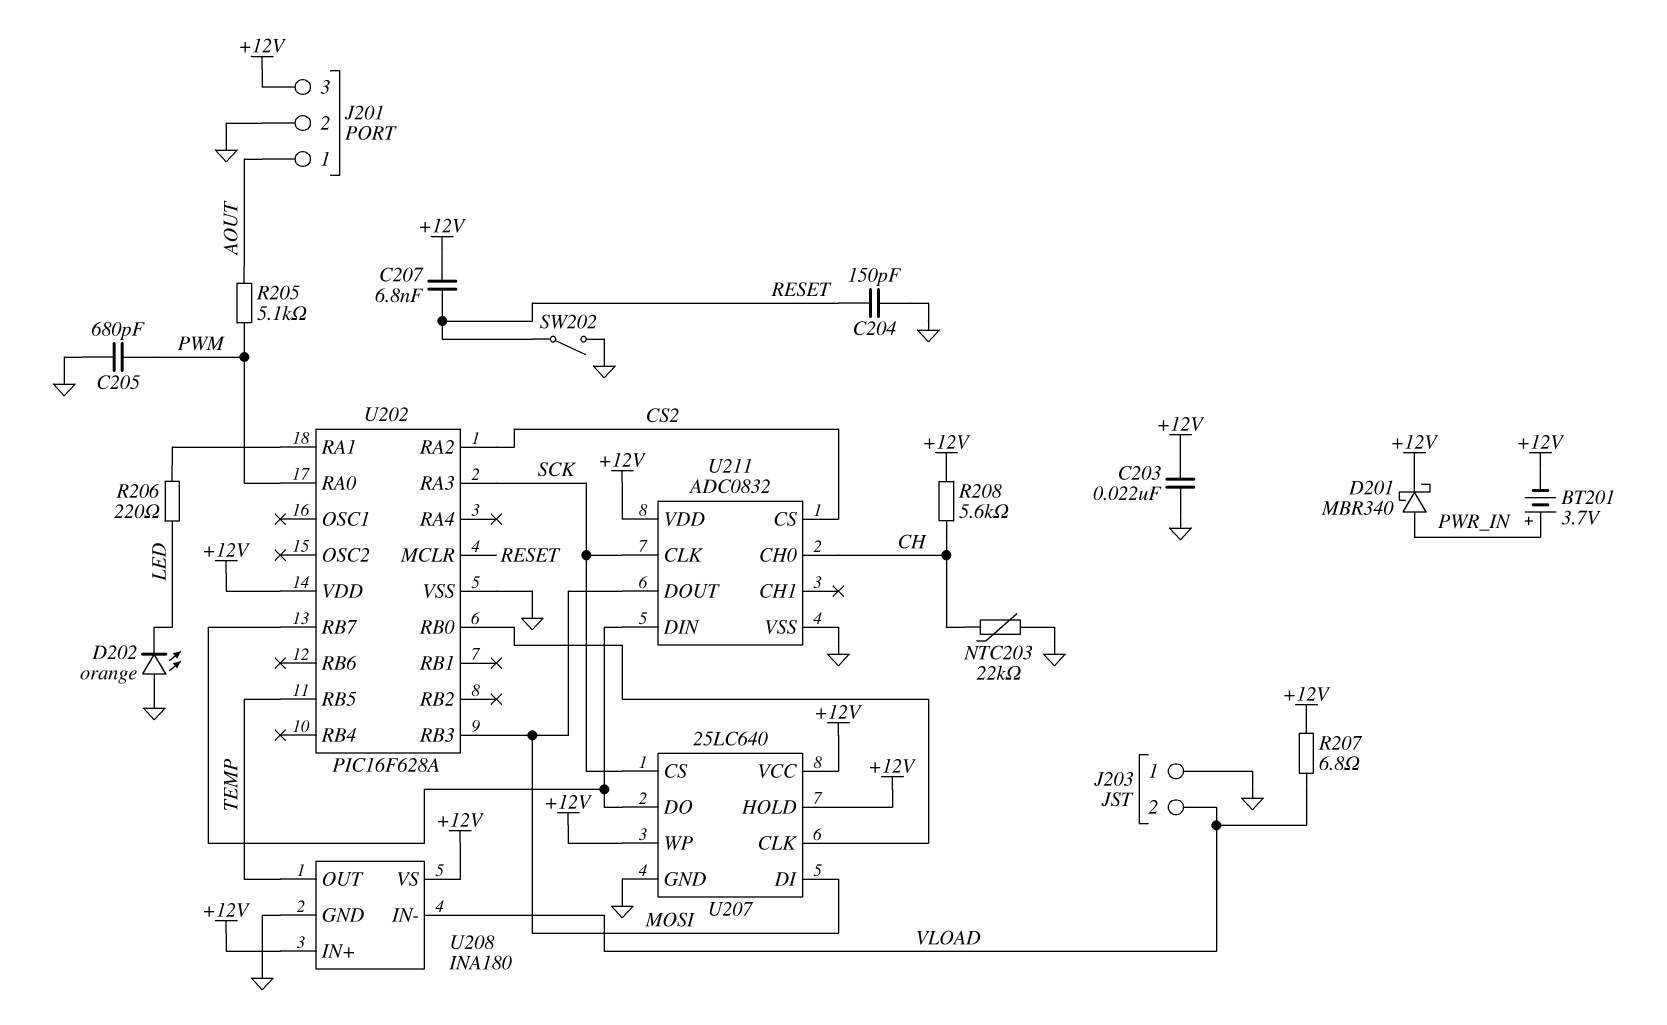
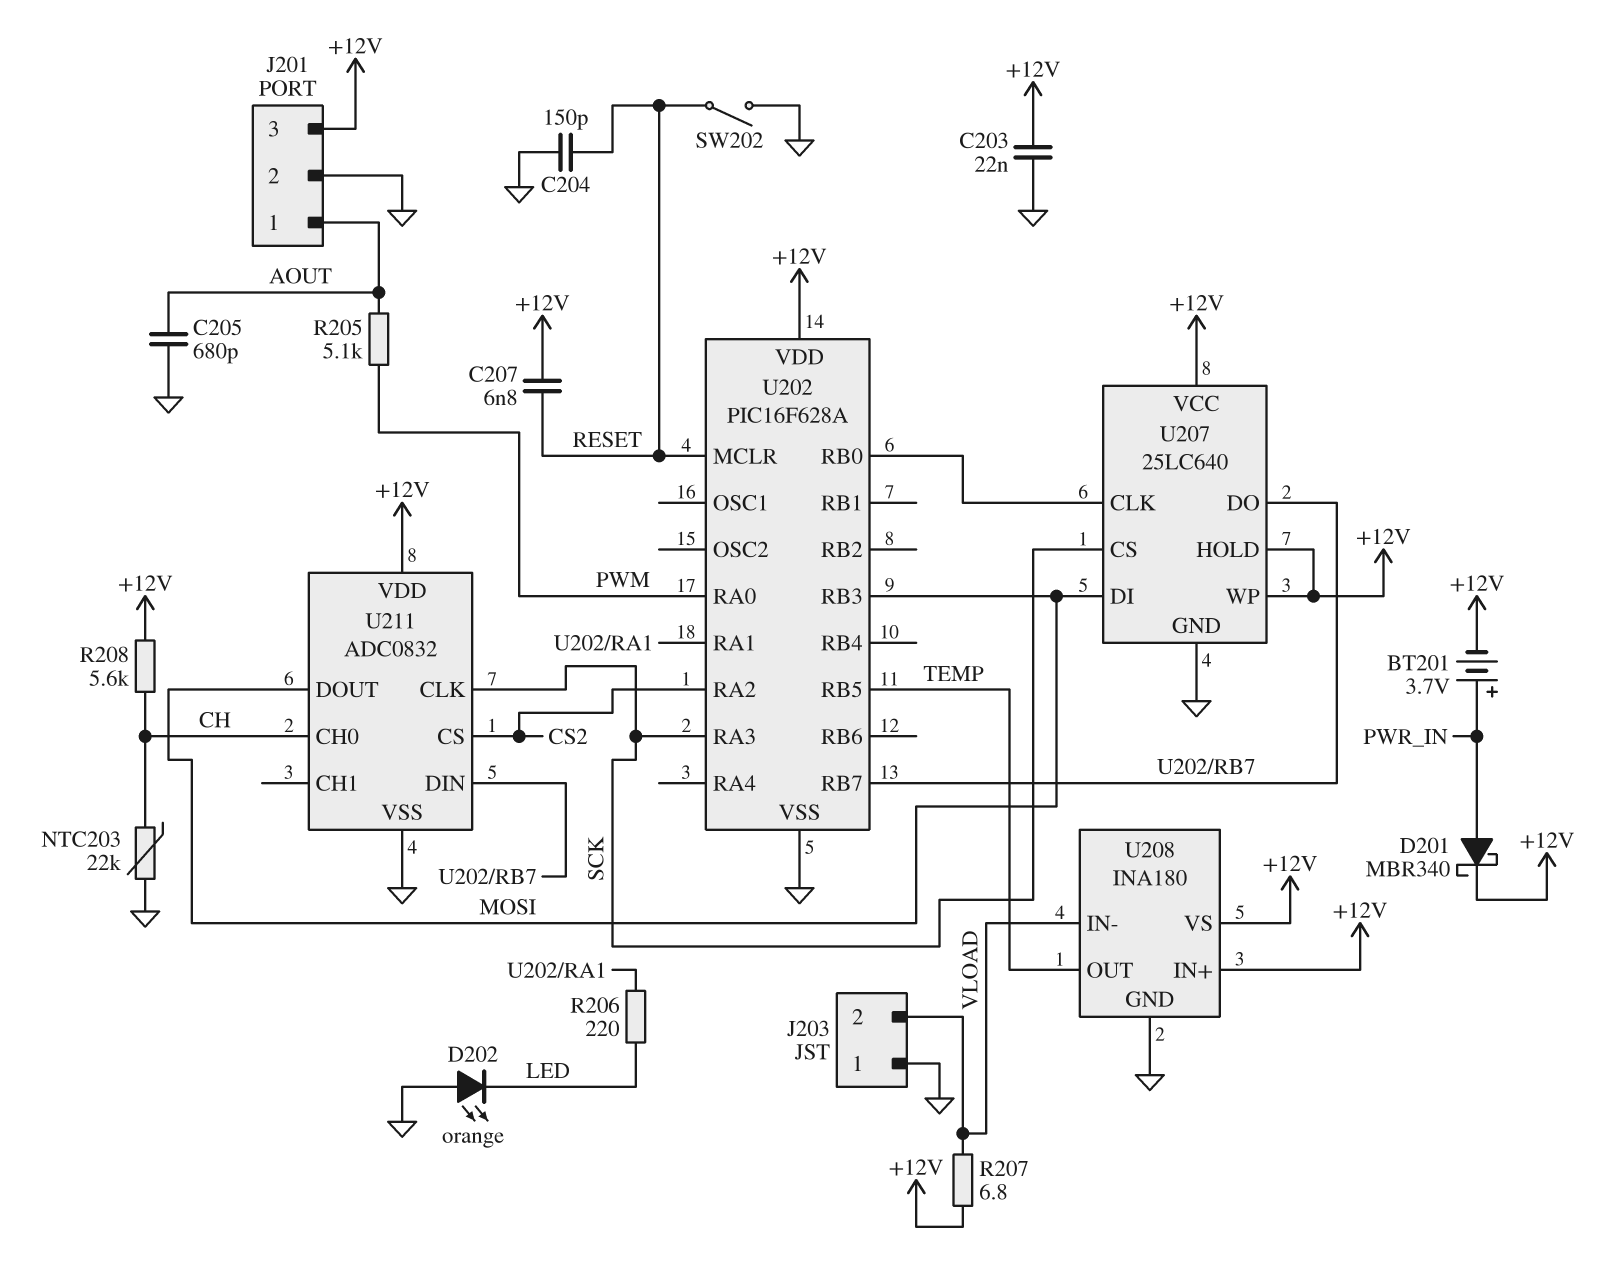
C205: 680pF (GND, PWM) -> 680pF (AOUT, GND)

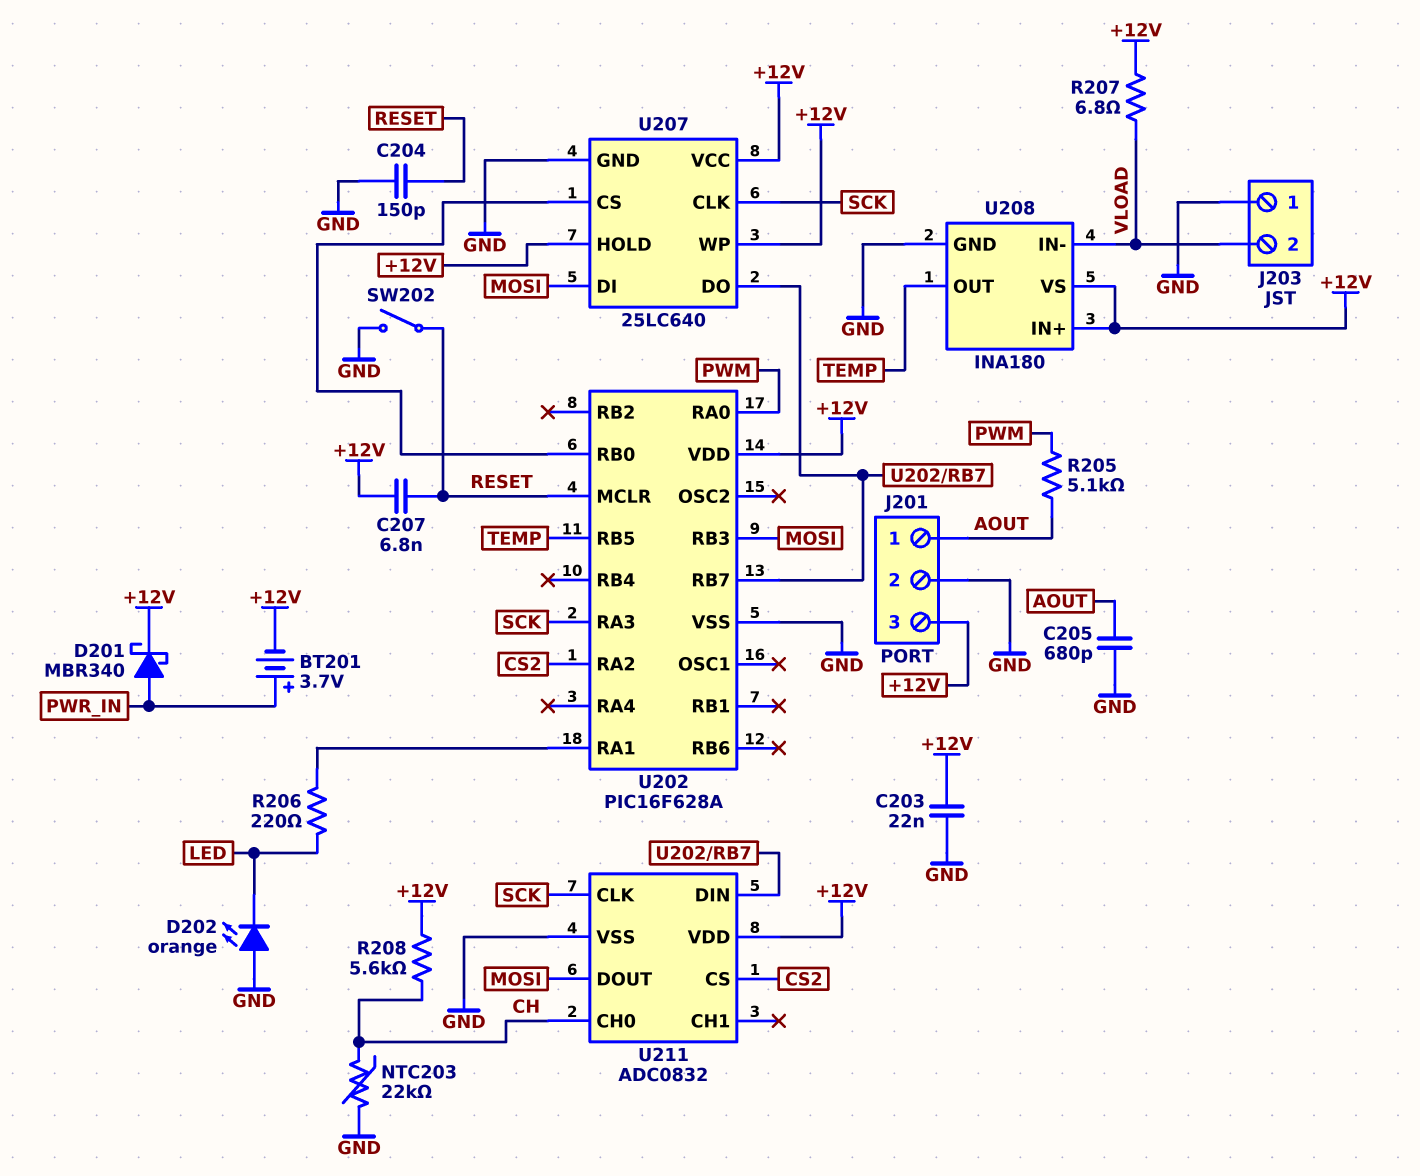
U207 pin CLK: U202/RB0 -> SCK
U207 pin CS: SCK -> U202/RB0

